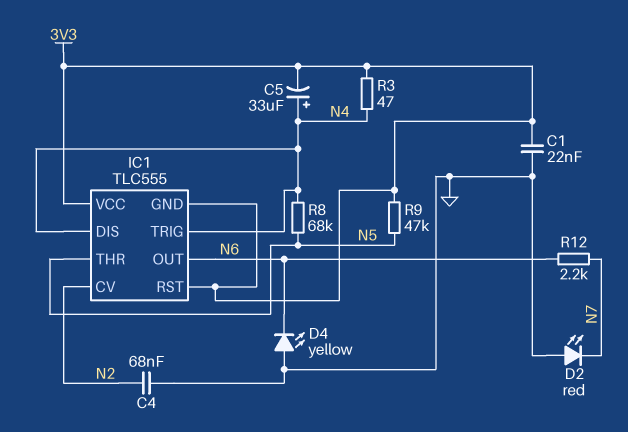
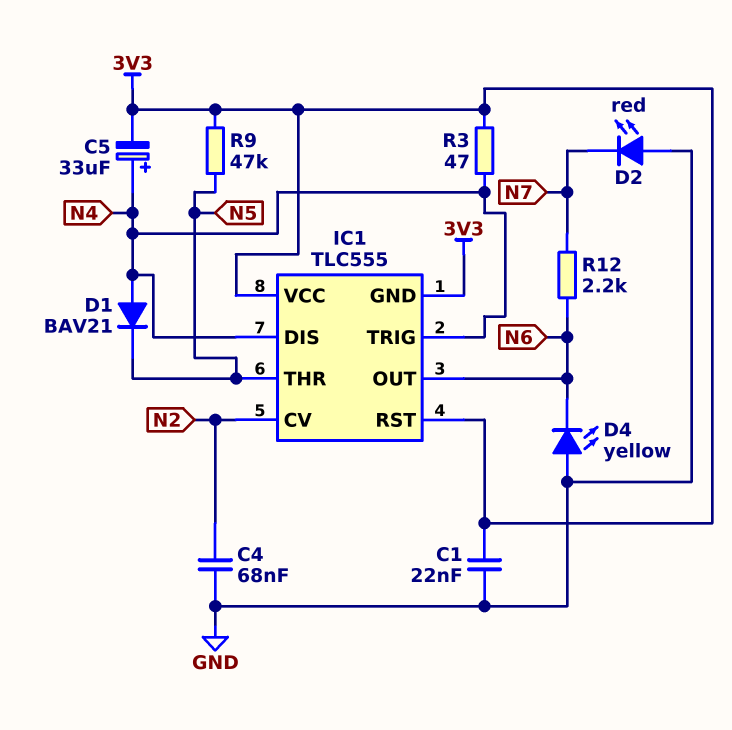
D1: none -> diode BAV21 (A N4, K N5)
R8: 68k (N4, N5) -> none

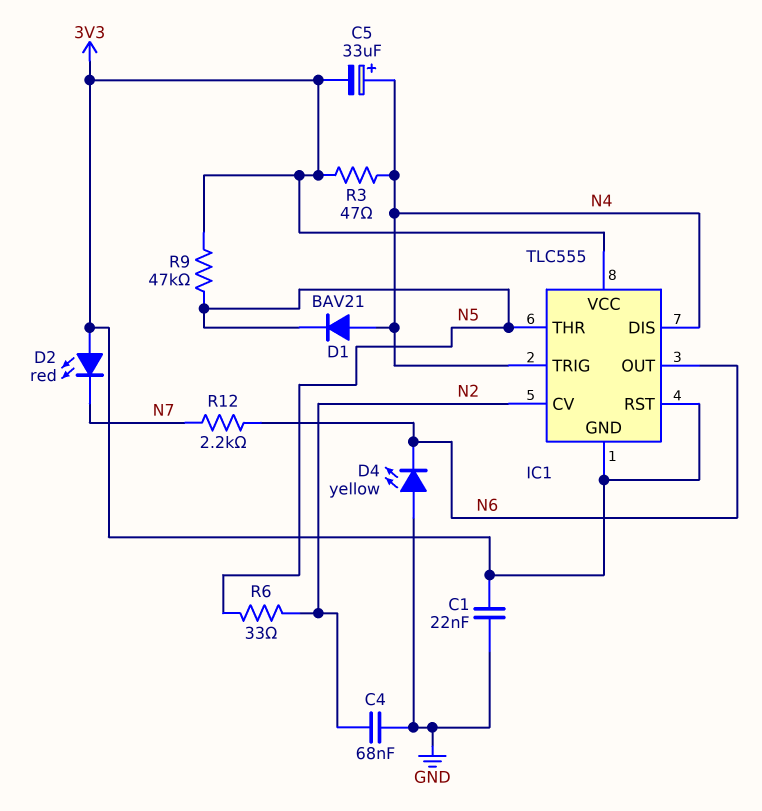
D2: LED red (A GND, K N7) -> LED red (A 3V3, K N7)
R6: none -> 33 (N2, N5)

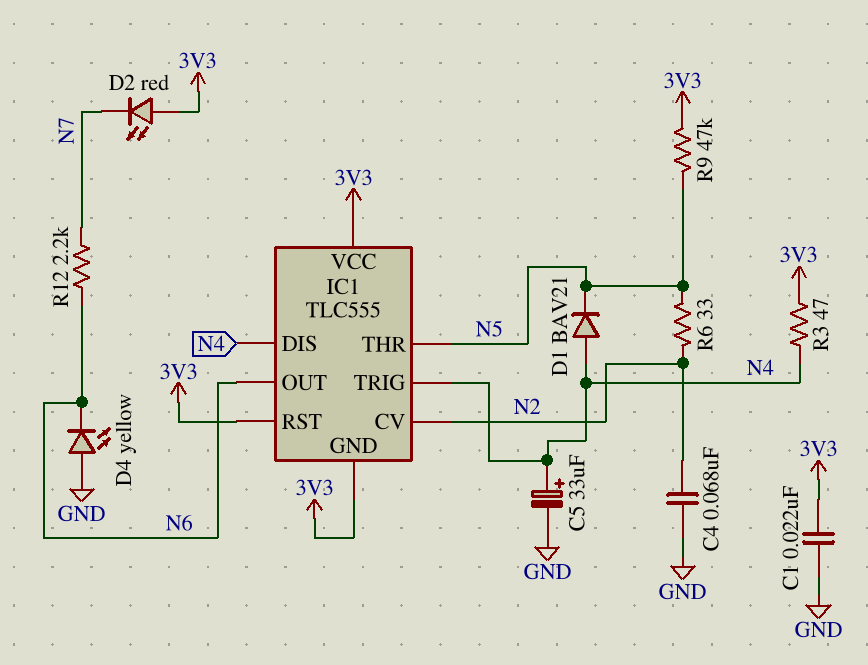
C5: 33uF (plus N4, minus 3V3) -> 33uF (plus N4, minus GND)

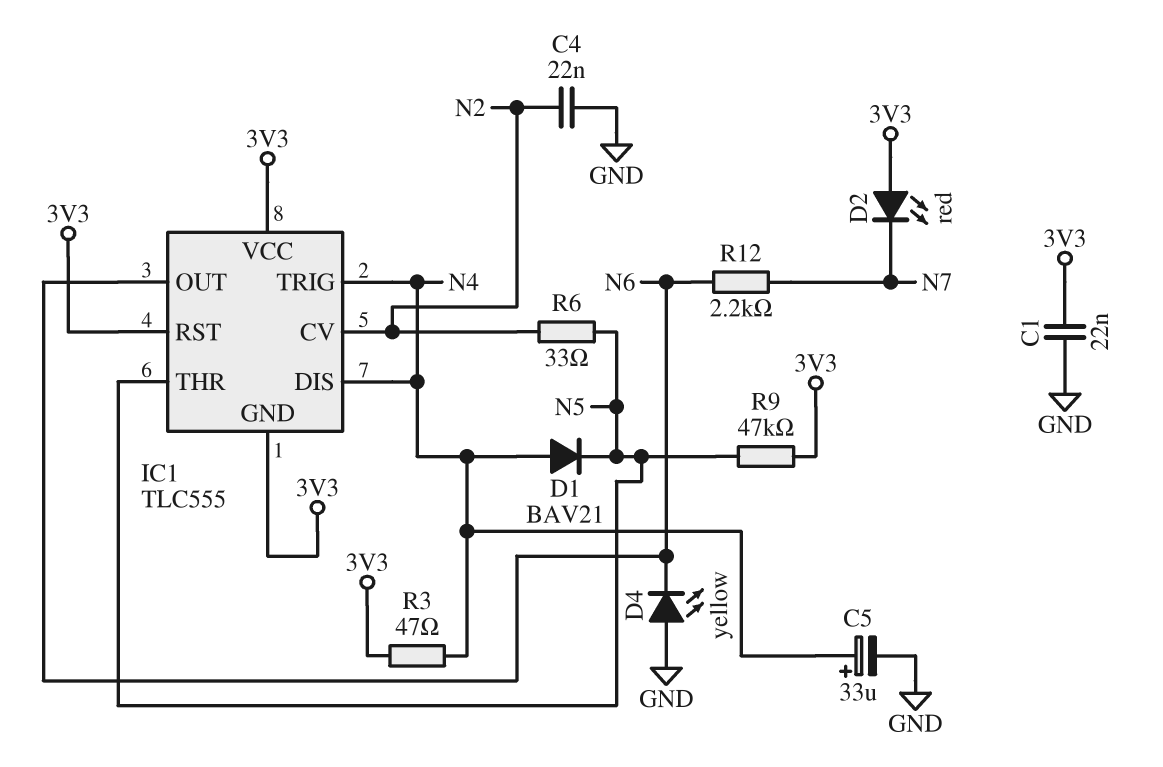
C4: 68nF (GND, N2) -> 22nF (GND, N2)

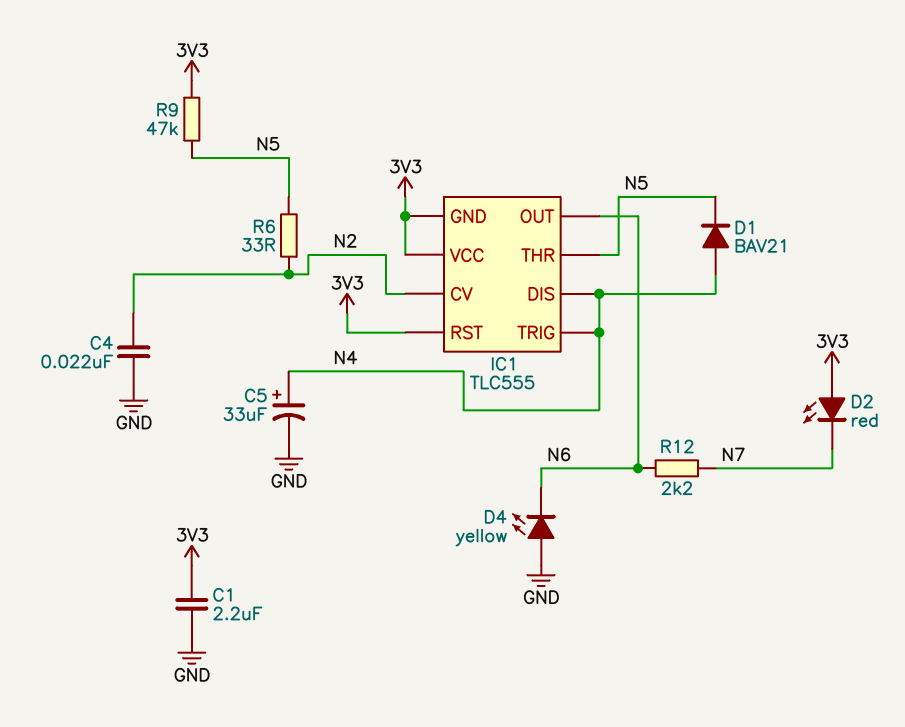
C1: 22nF (3V3, GND) -> 2.2uF (3V3, GND)
R3: 47 (3V3, N4) -> none

